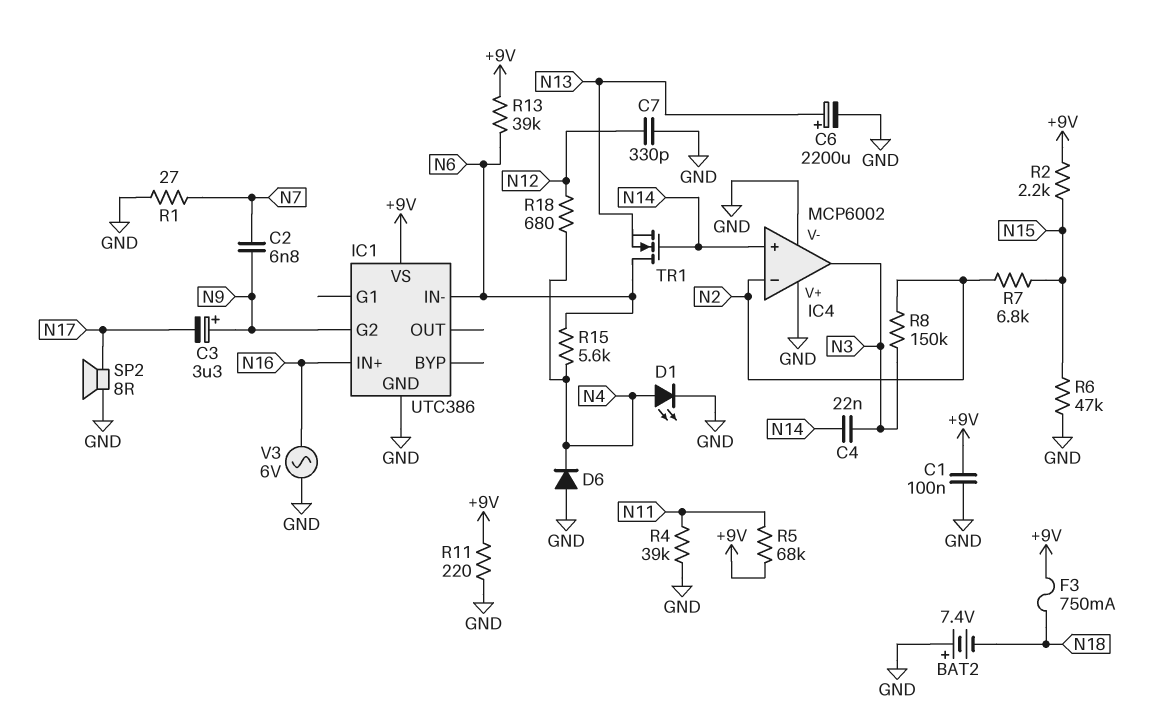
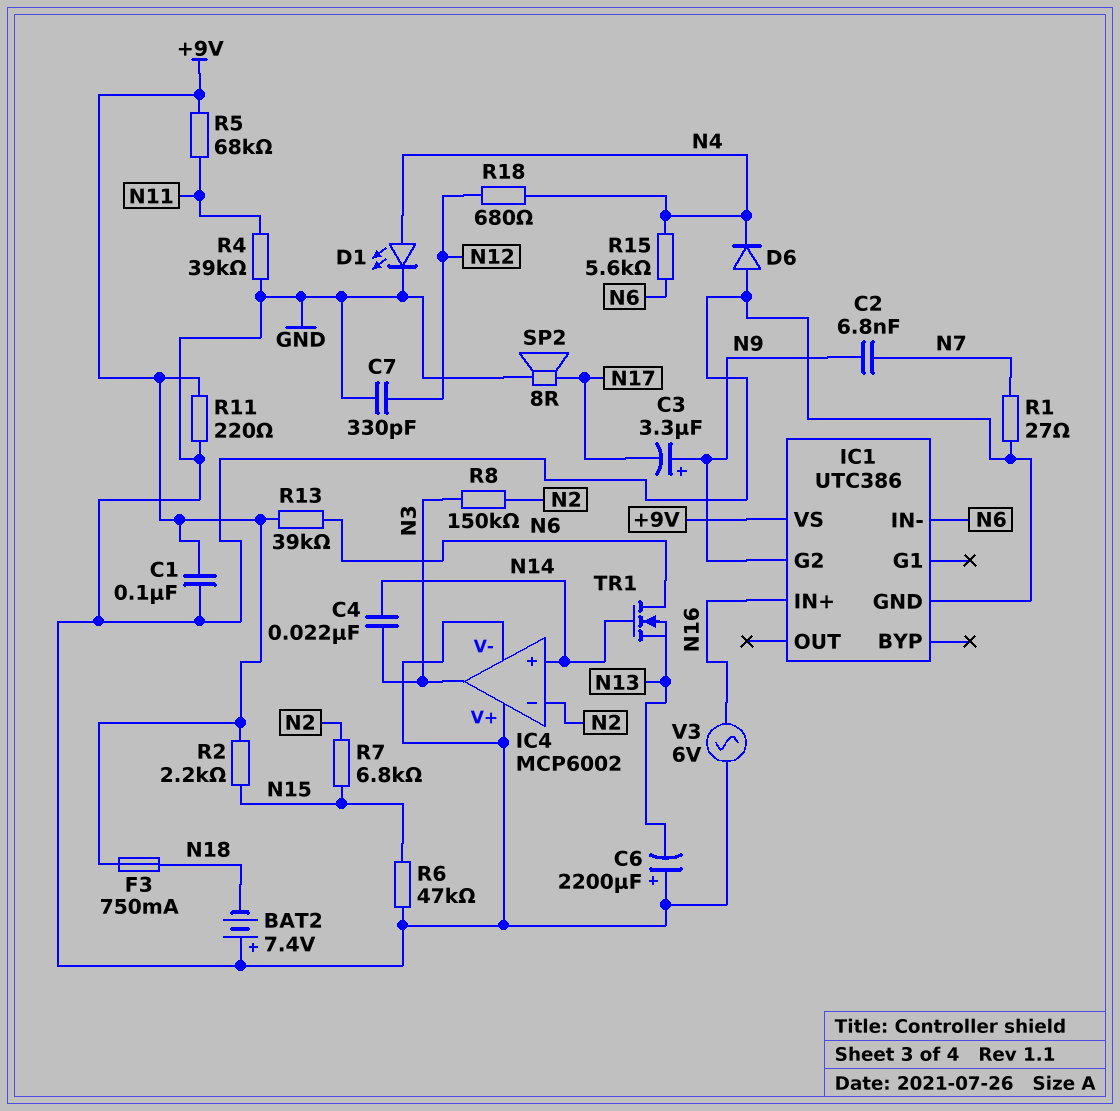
C6: 2200uF (plus N13, minus GND) -> 2200uF (plus GND, minus N13)

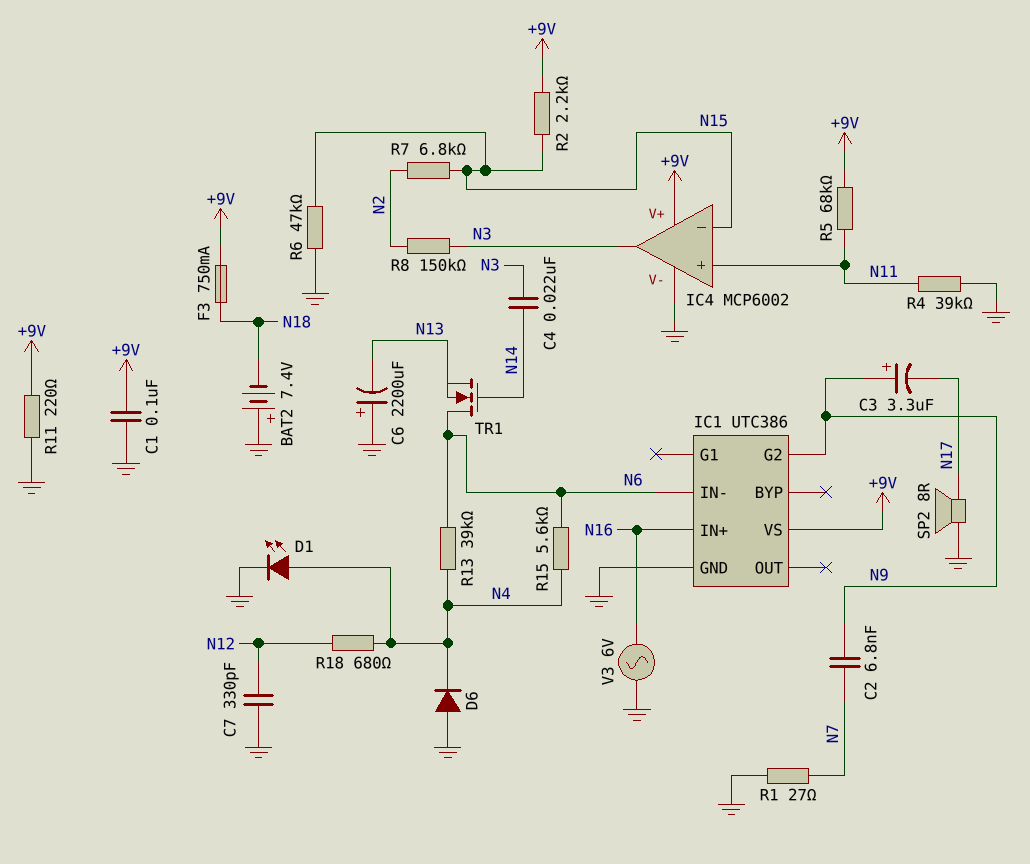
IC4 pin V+: GND -> +9V
IC4 pin in+: N14 -> N11
IC4 pin in-: N2 -> N15
R13: 39k (+9V, N6) -> 39k (N4, N6)

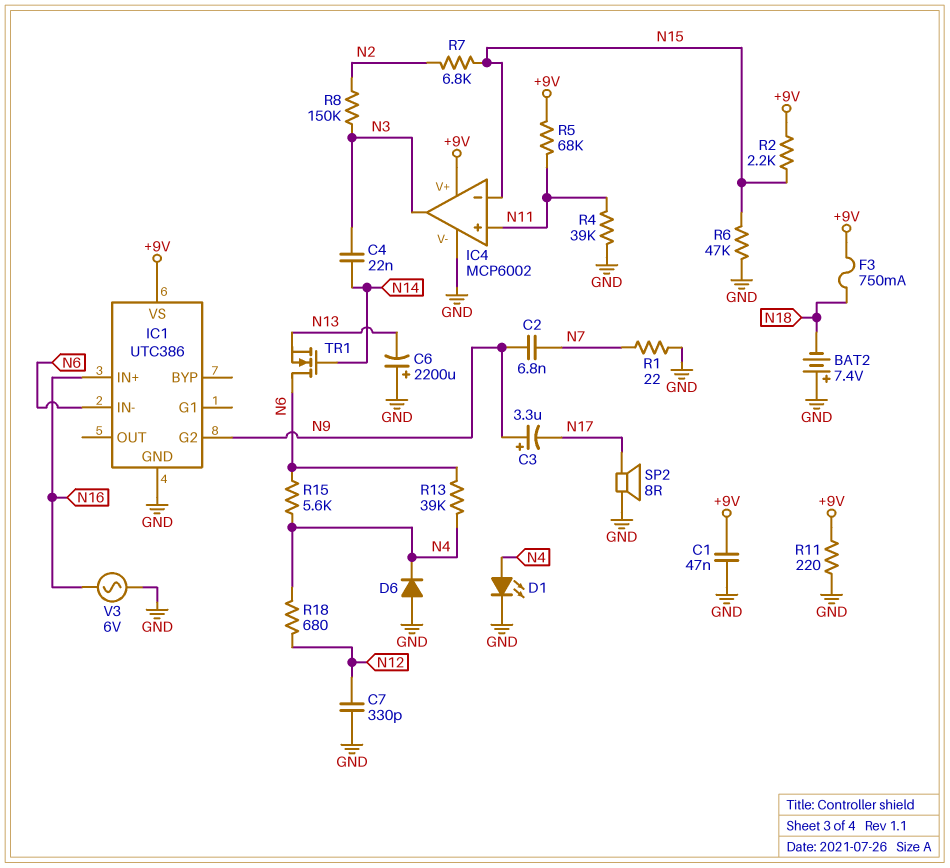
C1: 100nF (+9V, GND) -> 47nF (+9V, GND)
R1: 27 (GND, N7) -> 22 (GND, N7)

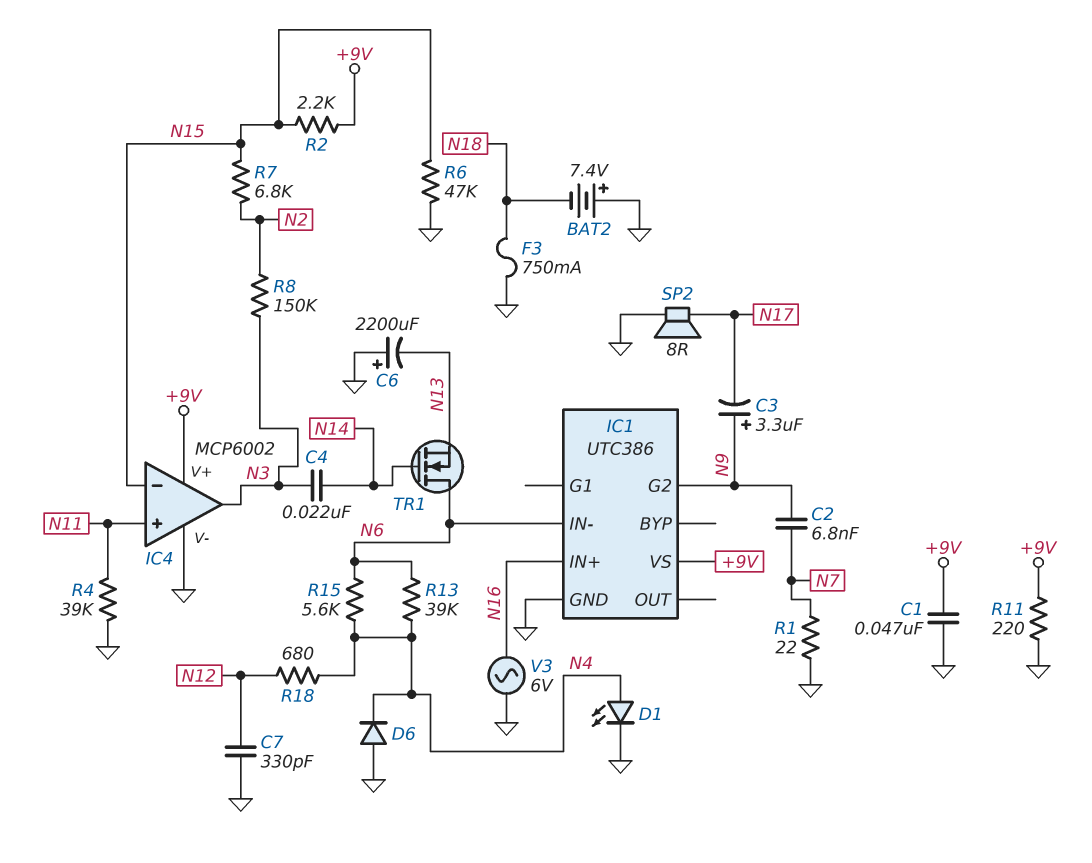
F3: 750mA (+9V, N18) -> 750mA (GND, N18)
R5: 68k (+9V, N11) -> none

